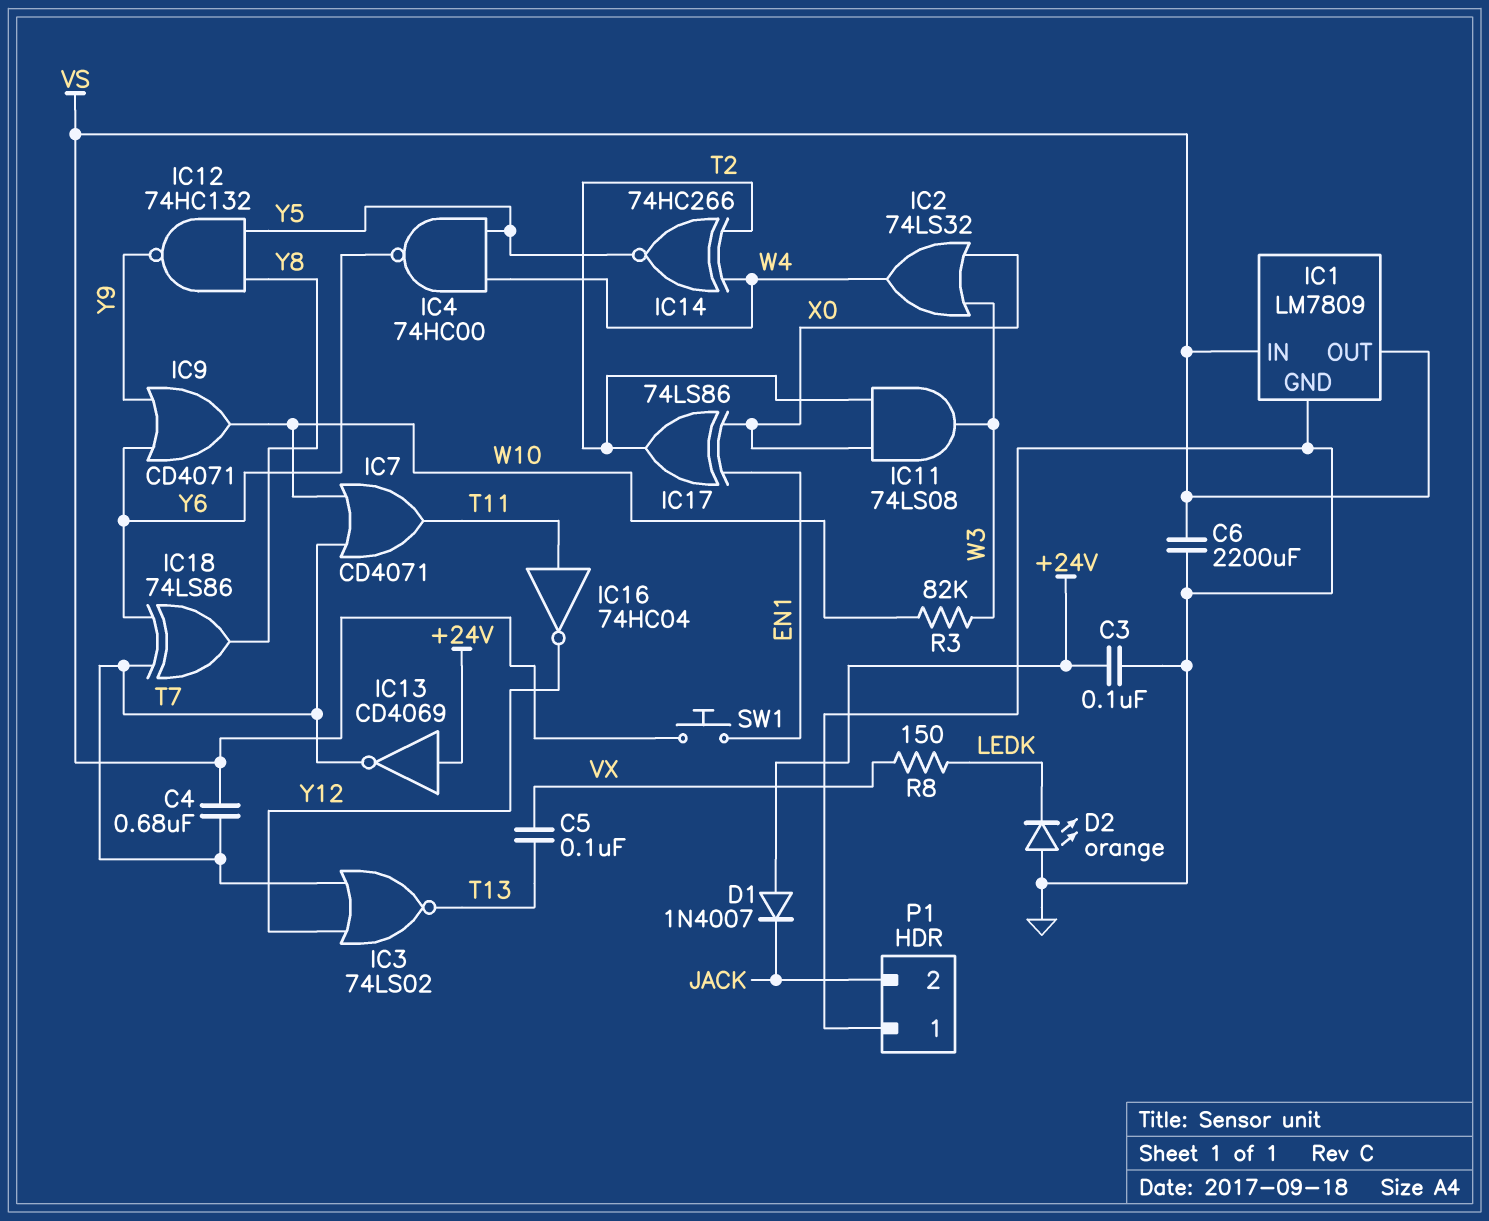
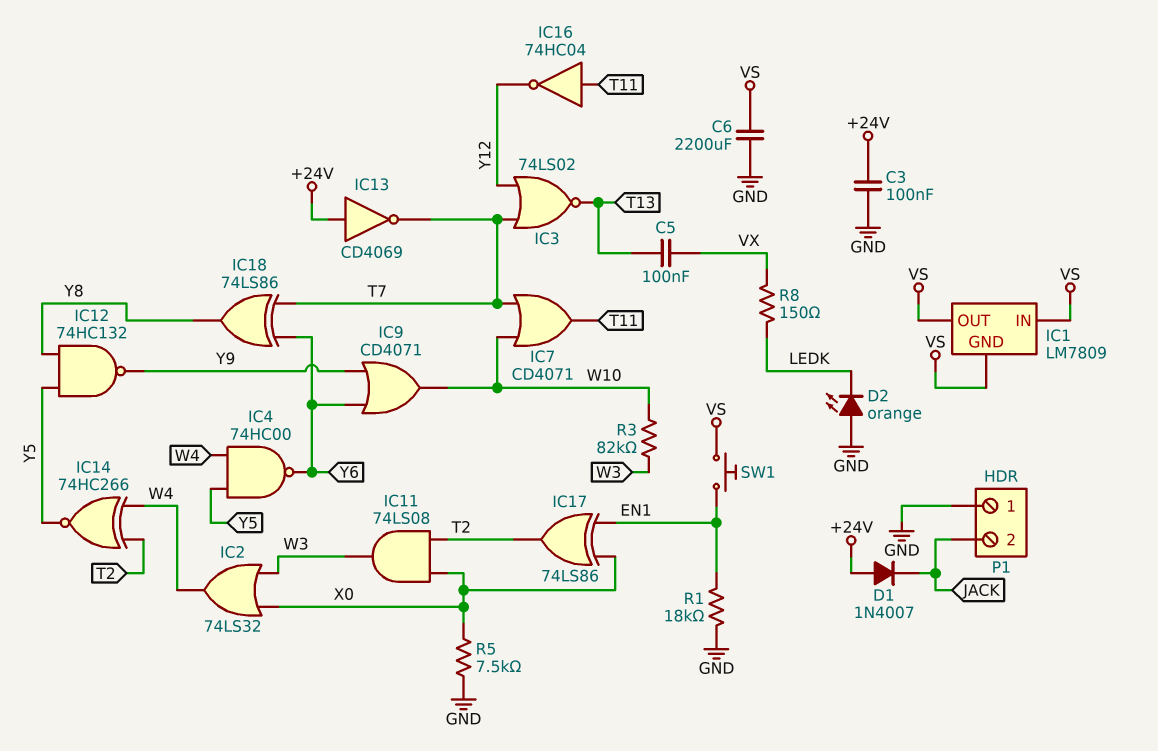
C4: 680nF (T7, VS) -> none
IC1 pin GND: GND -> VS
R1: none -> 18k (EN1, GND)
R5: none -> 7.5k (GND, X0)

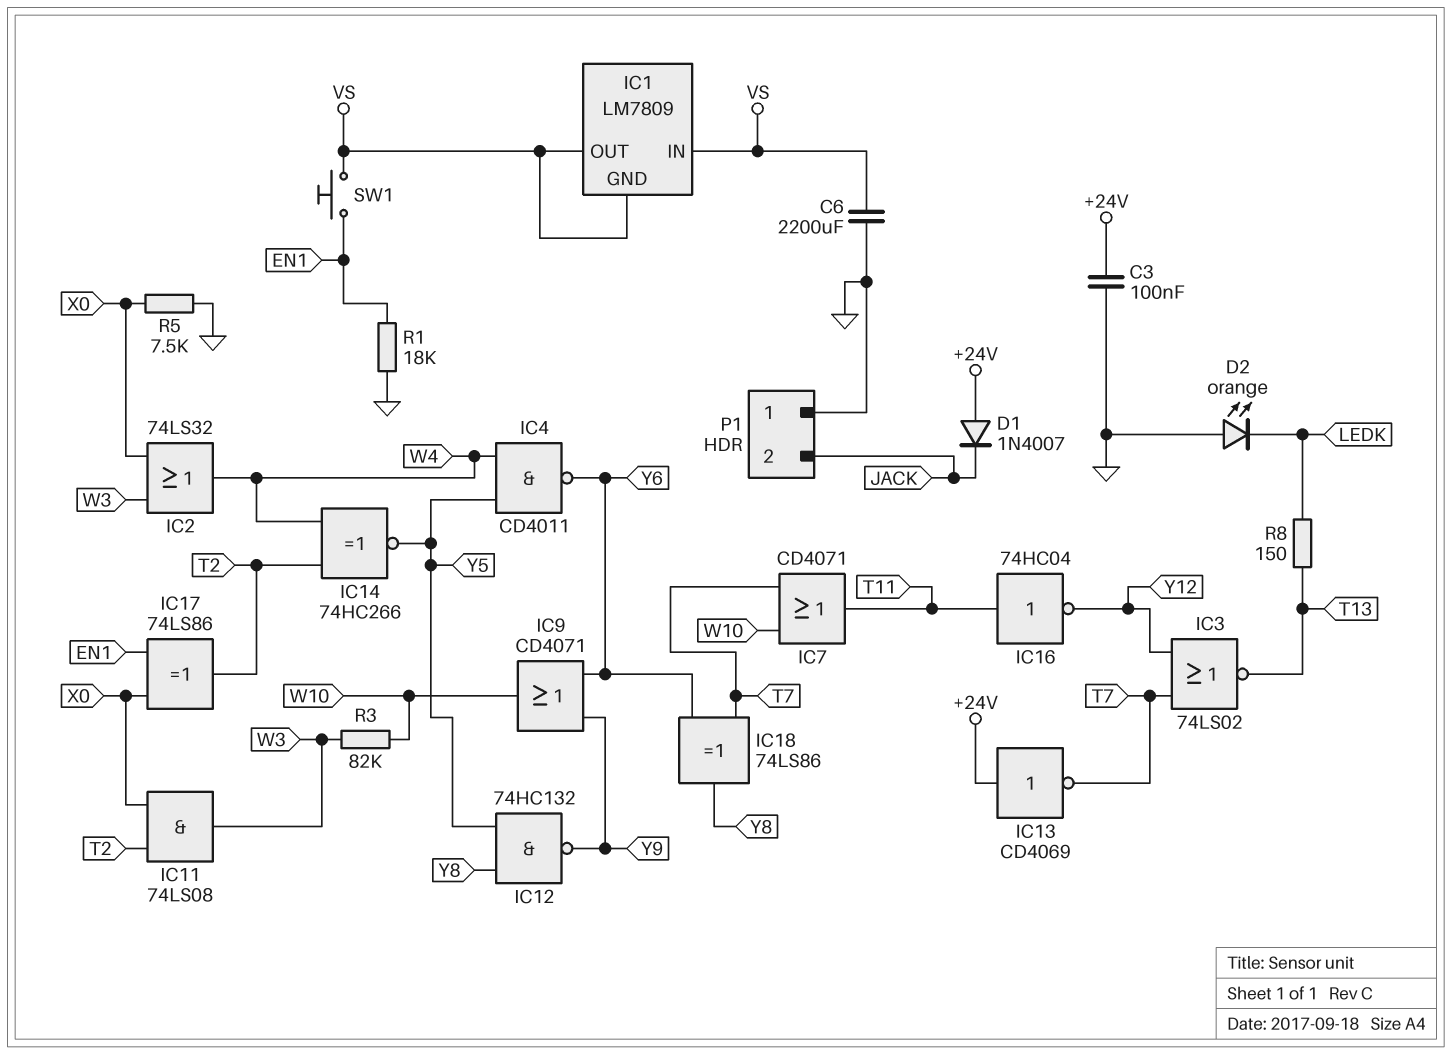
C5: 100nF (T13, VX) -> none
IC4: NAND 74HC00 (in W4, in Y5, out Y6) -> NAND CD4011 (in W4, in Y5, out Y6)
R8: 150 (LEDK, VX) -> 150 (LEDK, T13)

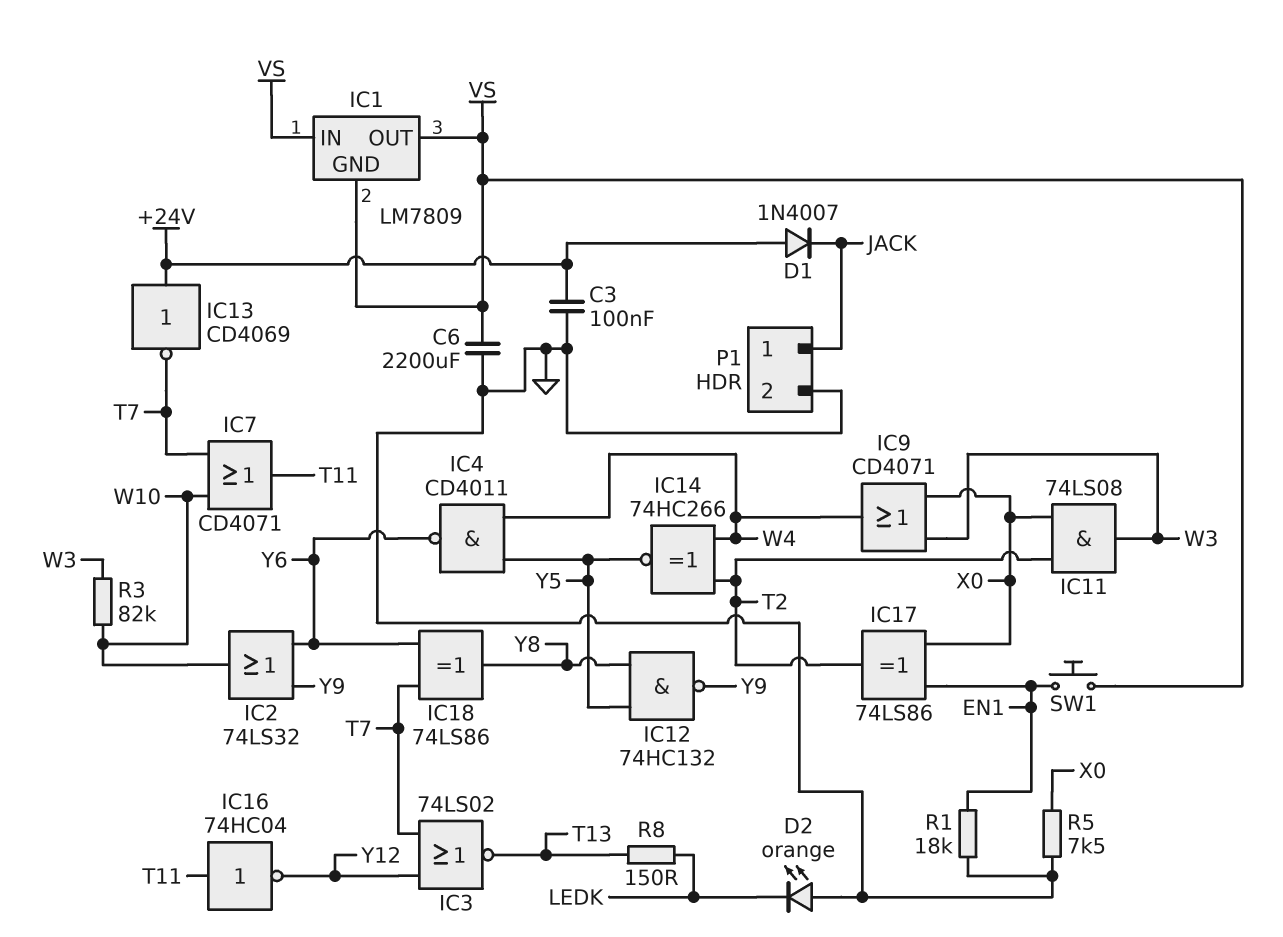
IC2: OR 74LS32 (in W3, in X0, out W4) -> OR 74LS32 (in Y6, in Y9, out W10)
IC9: OR CD4071 (in Y6, in Y9, out W10) -> OR CD4071 (in W3, in X0, out W4)
P1 pin 1: GND -> JACK
P1 pin 2: JACK -> GND

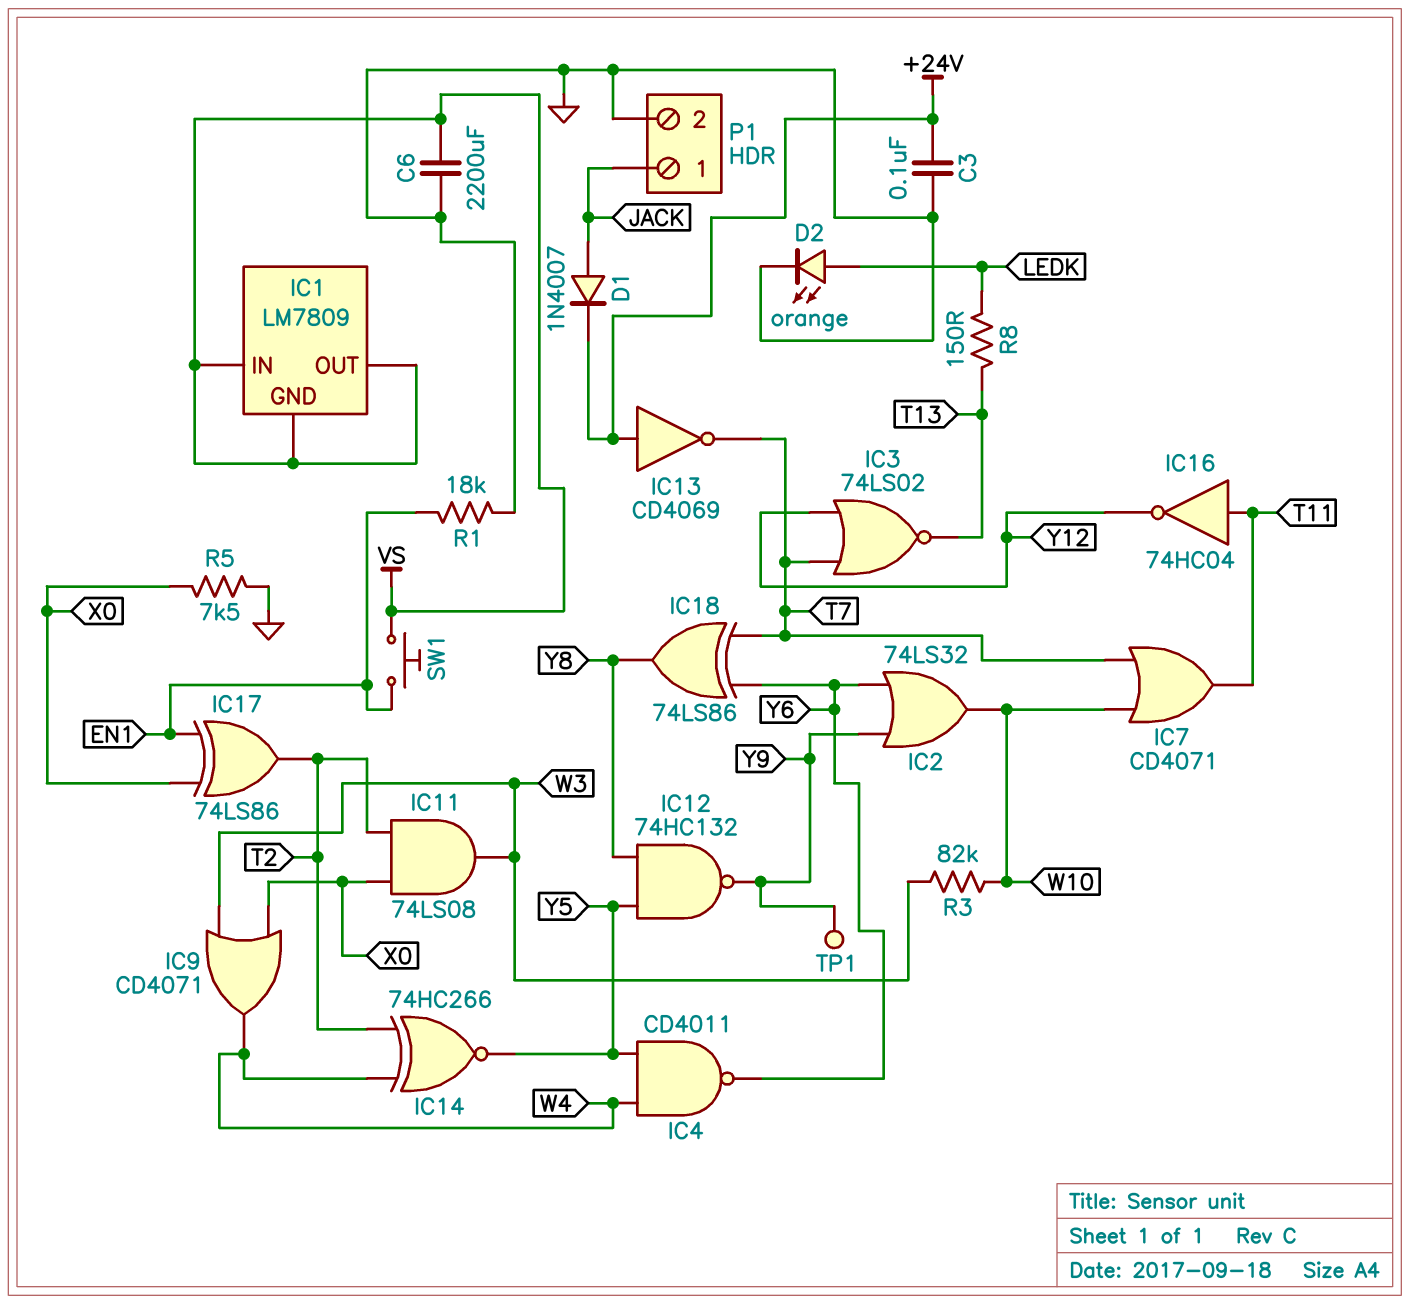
D1: diode 1N4007 (A +24V, K JACK) -> diode 1N4007 (A JACK, K +24V)
D2: LED orange (A GND, K LEDK) -> LED orange (A LEDK, K GND)
TP1: none -> test point (Y9)

